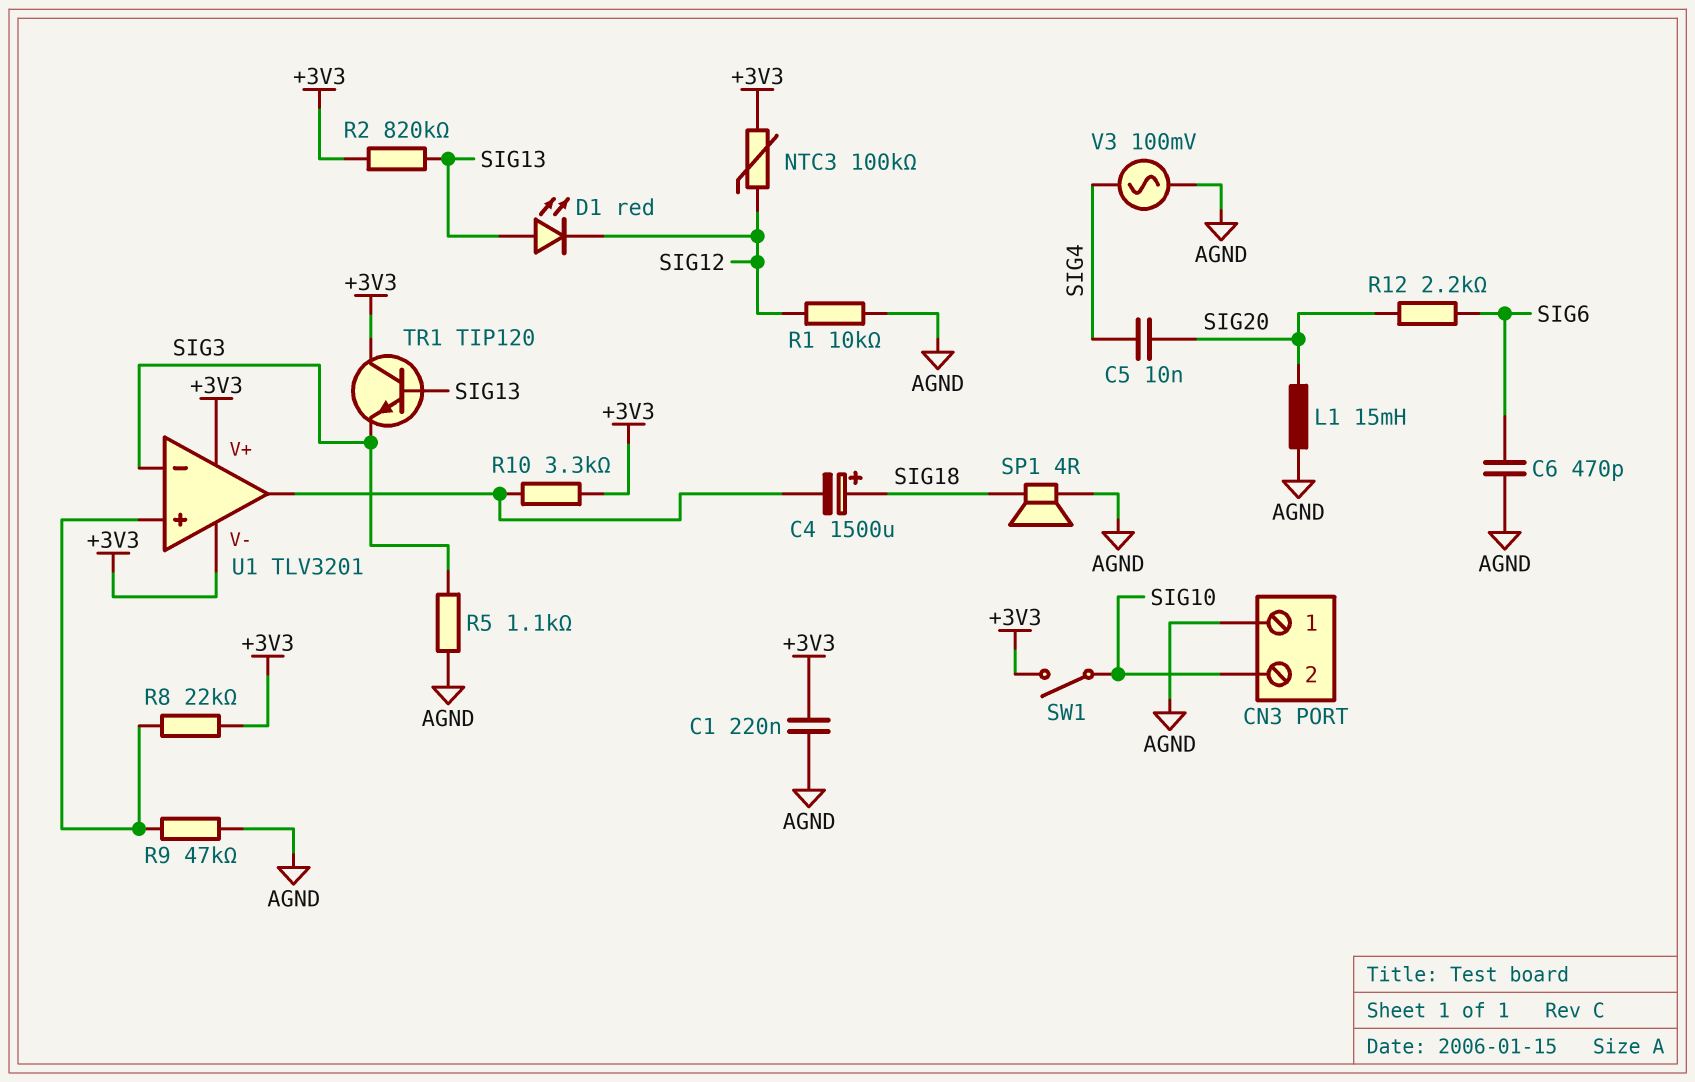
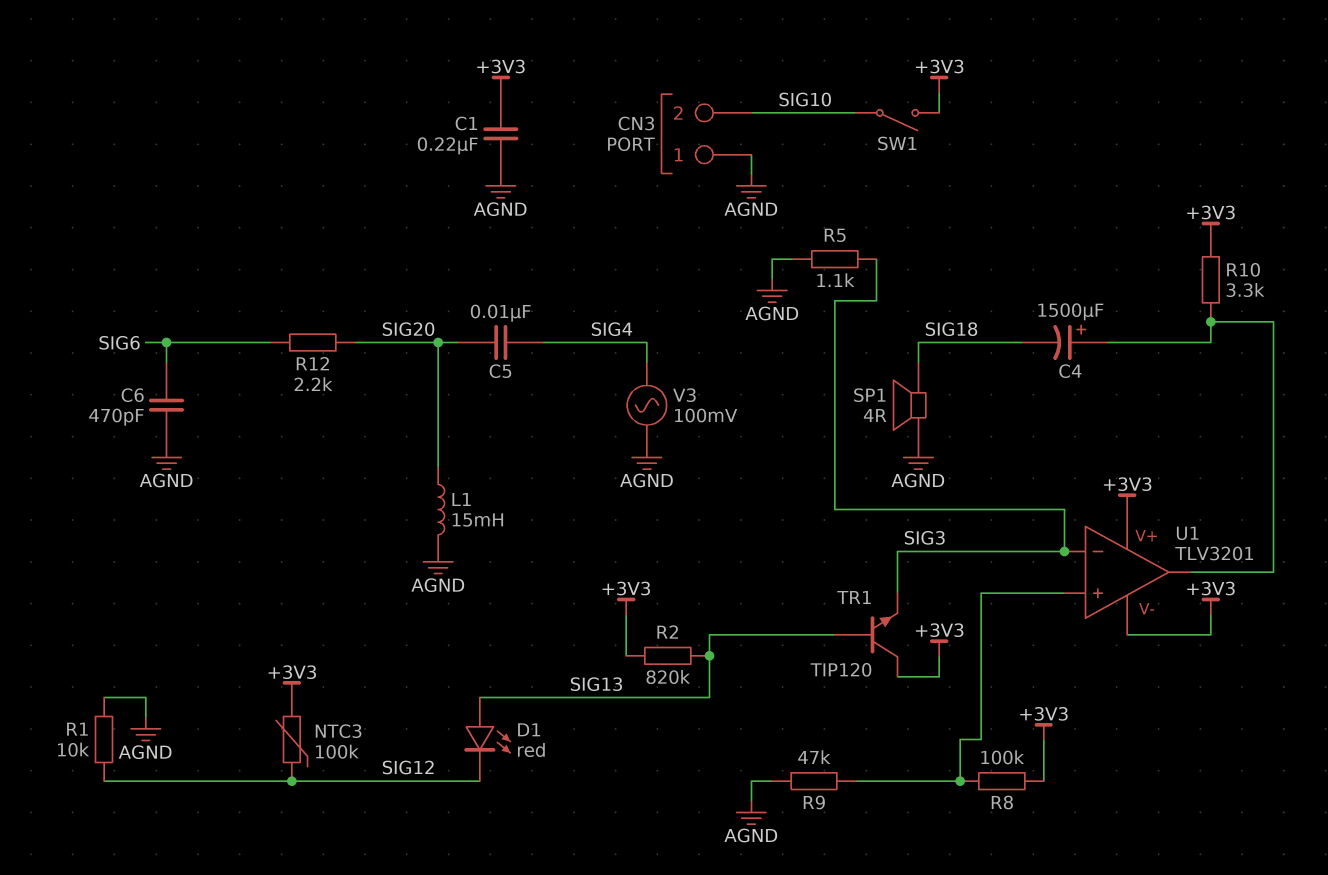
C4: 1500uF (plus SIG18, minus U1/out) -> 1500uF (plus U1/out, minus SIG18)
R8: 22k (+3V3, U1/in+) -> 100k (+3V3, U1/in+)

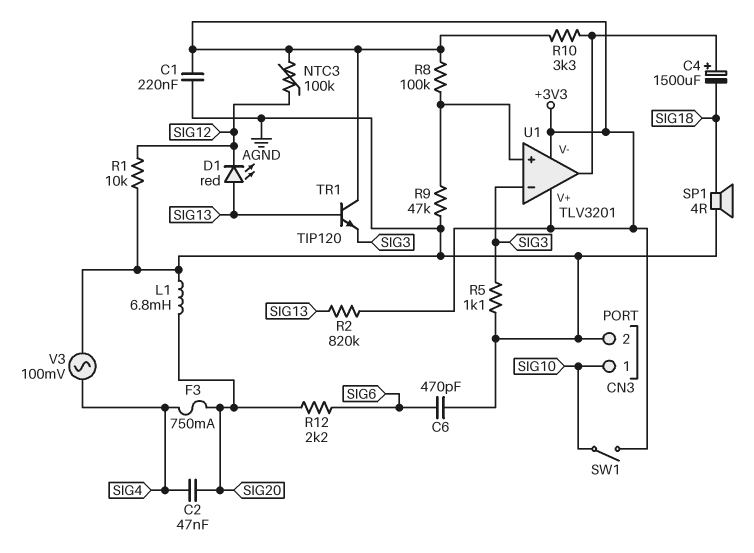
C2: none -> 47nF (SIG4, SIG20)
C5: 10nF (SIG4, SIG20) -> none
CN3 pin 1: AGND -> SIG10
CN3 pin 2: SIG10 -> AGND
F3: none -> 750mA (SIG4, SIG20)
L1: 15mH (AGND, SIG20) -> 6.8mH (AGND, SIG20)

